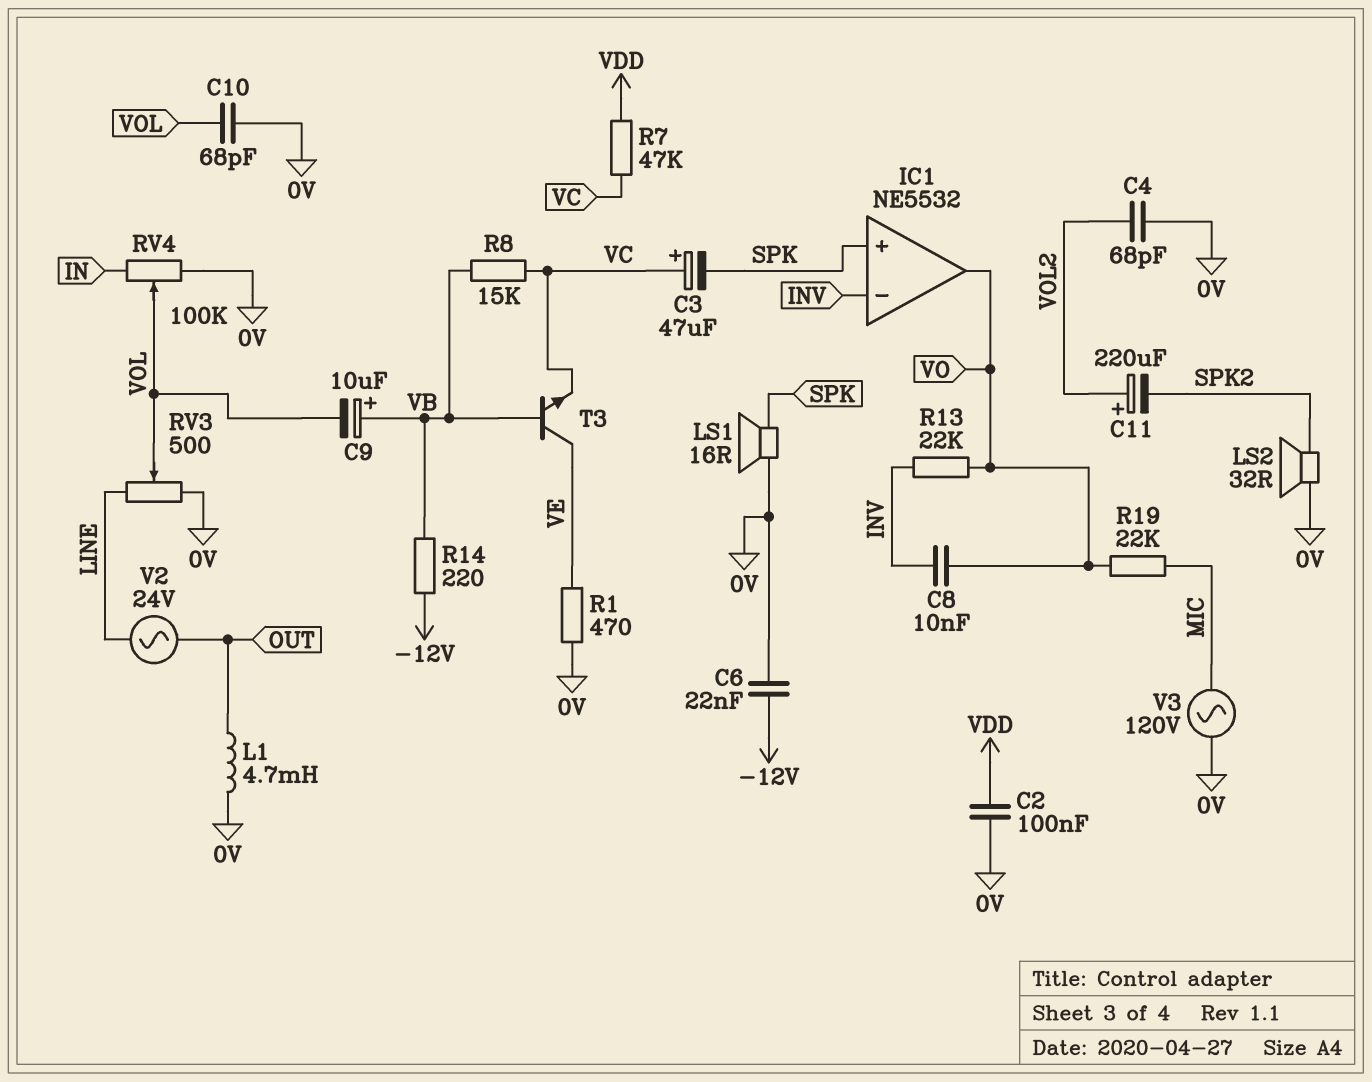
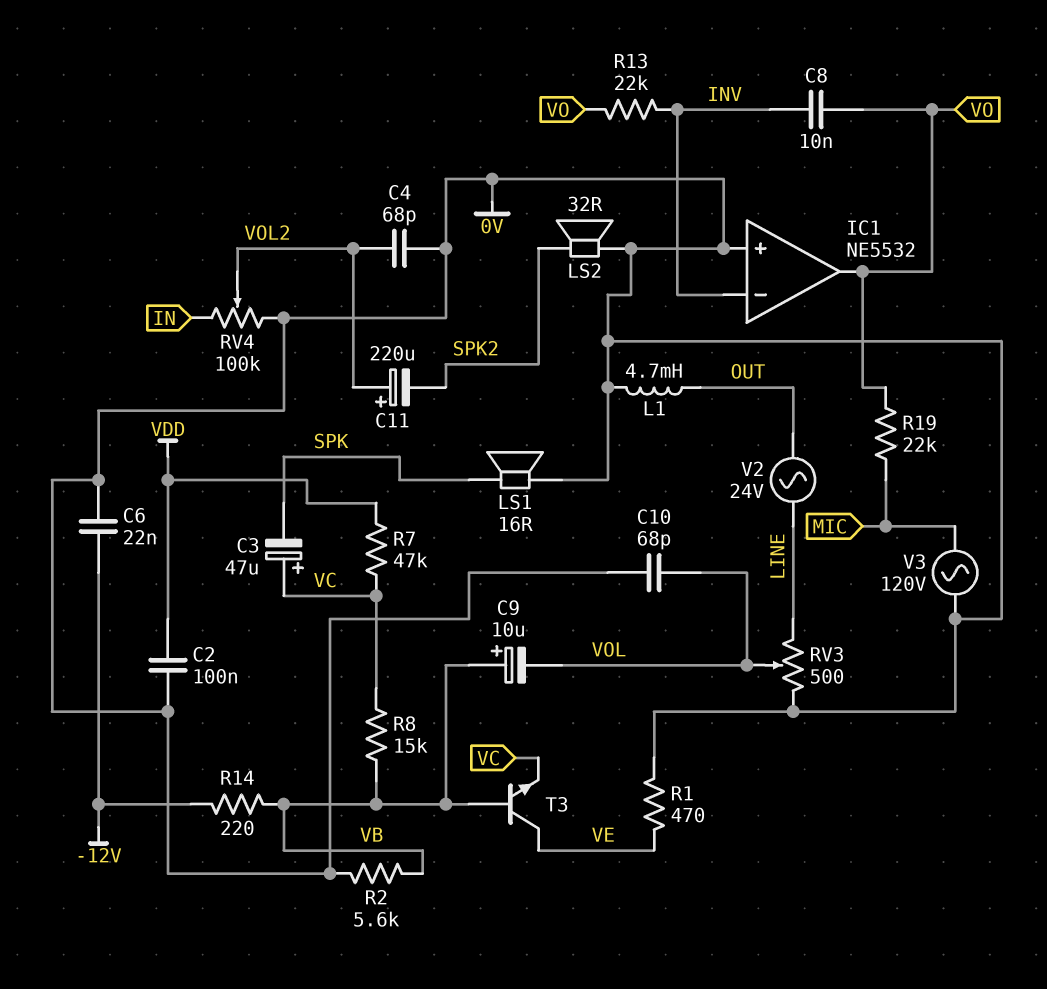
IC1 pin in+: SPK -> 0V
R2: none -> 5.6k (0V, VB)
RV4: 100k (0V, IN, wiper VOL) -> 100k (0V, IN, wiper VOL2)

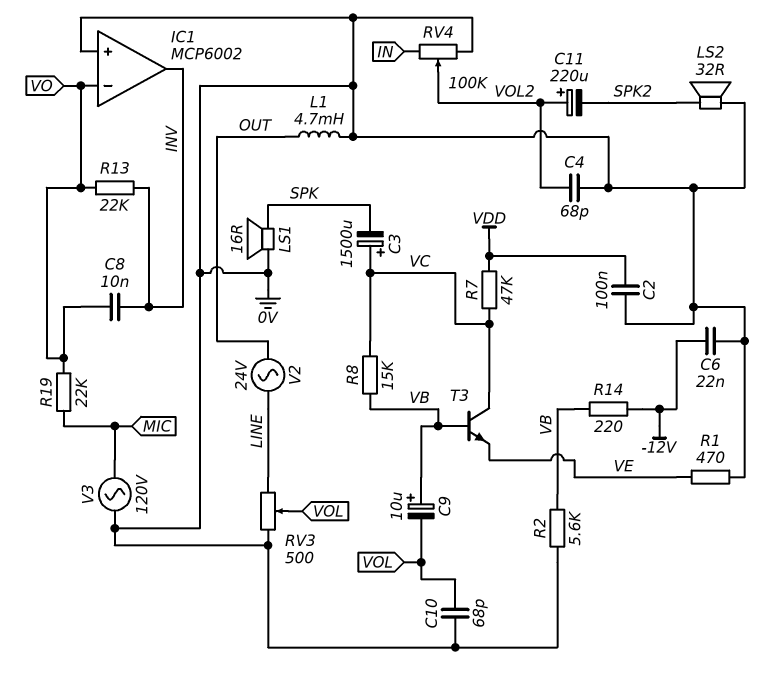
C3: 47uF (plus VC, minus SPK) -> 1500uF (plus VC, minus SPK)
IC1: NE5532 -> MCP6002
IC1 pin in-: INV -> VO
IC1 pin out: VO -> INV
T3: NPN (B VB, C VE, E VC) -> NPN (B VB, C VC, E VE)

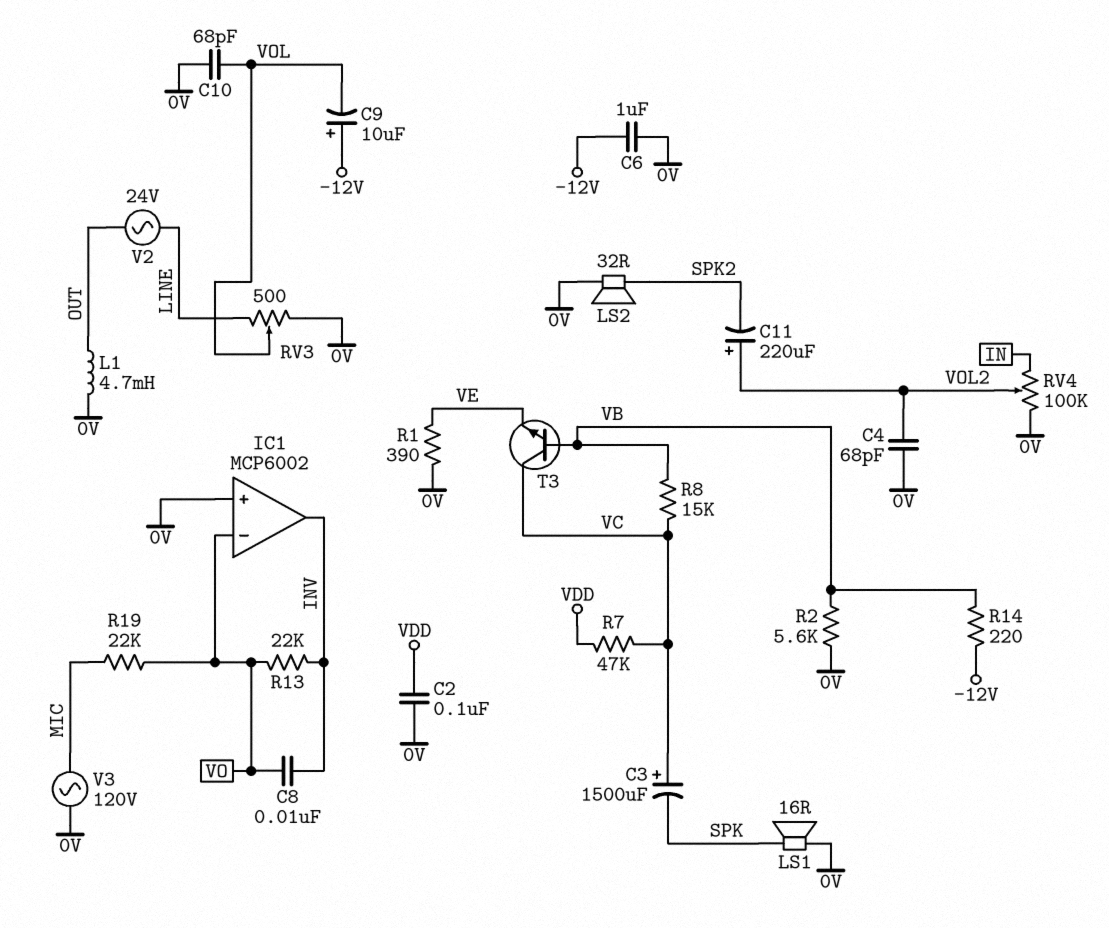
C6: 22nF (-12V, 0V) -> 1uF (-12V, 0V)
C9: 10uF (plus VB, minus VOL) -> 10uF (plus -12V, minus VOL)
R1: 470 (0V, VE) -> 390 (0V, VE)

